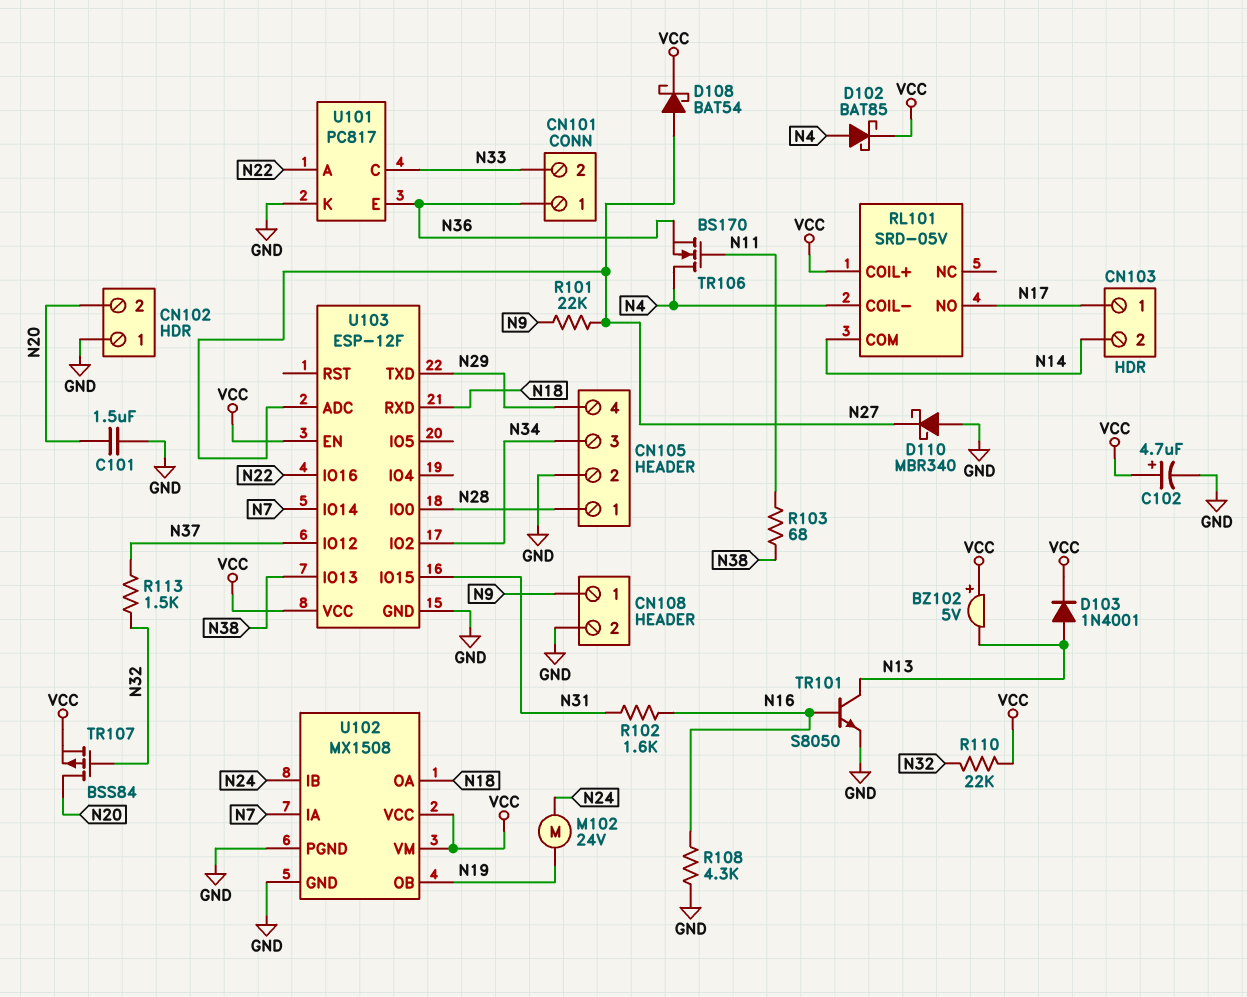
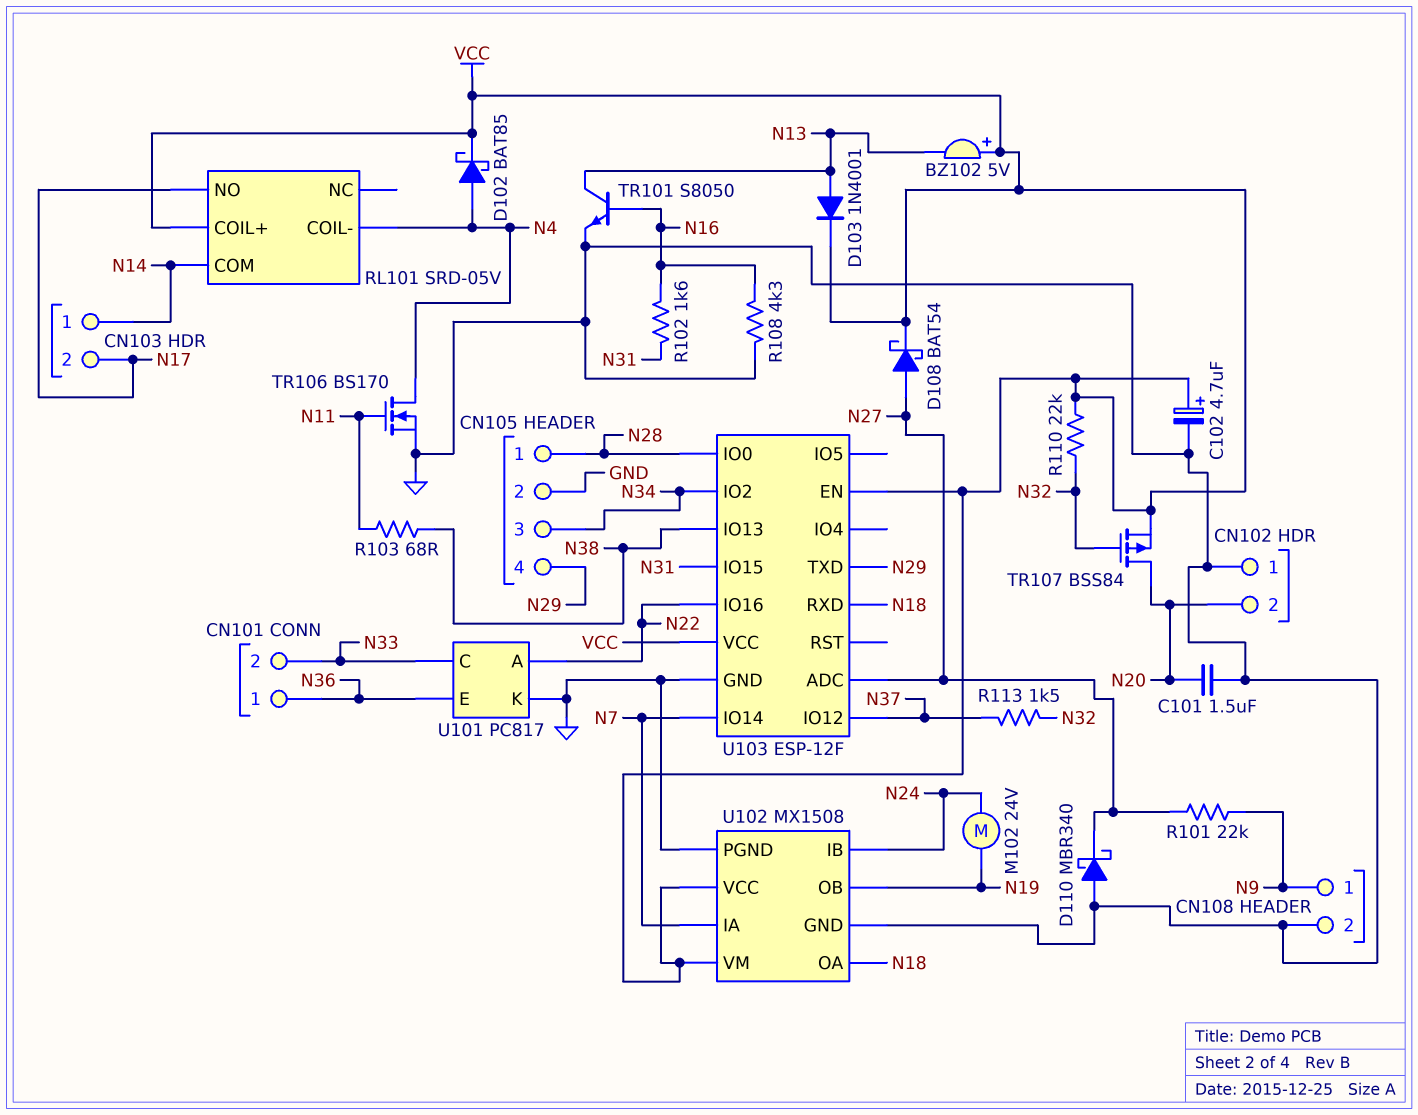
CN103 pin 1: N17 -> N14
CN103 pin 2: N14 -> N17
TR106: NMOS BS170 (G N11, D N4, S N36) -> NMOS BS170 (G N11, D N4, S GND)

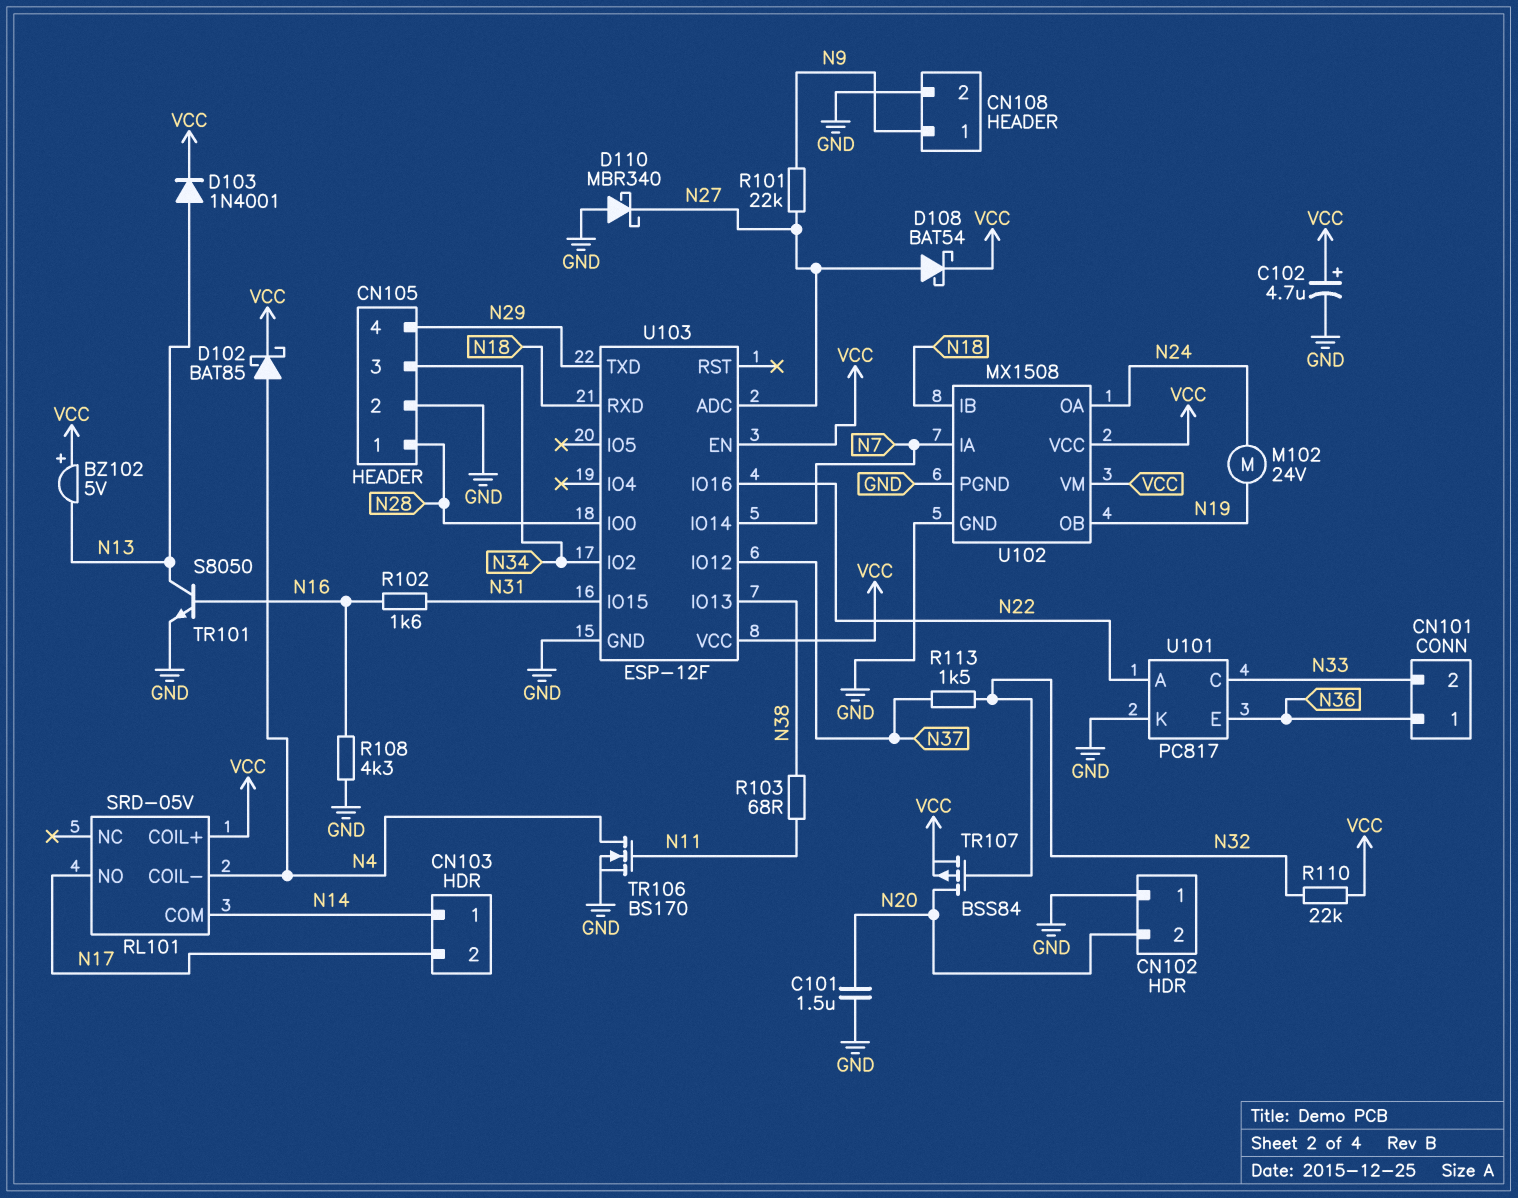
U102 pin IB: N24 -> N18
U102 pin OA: N18 -> N24

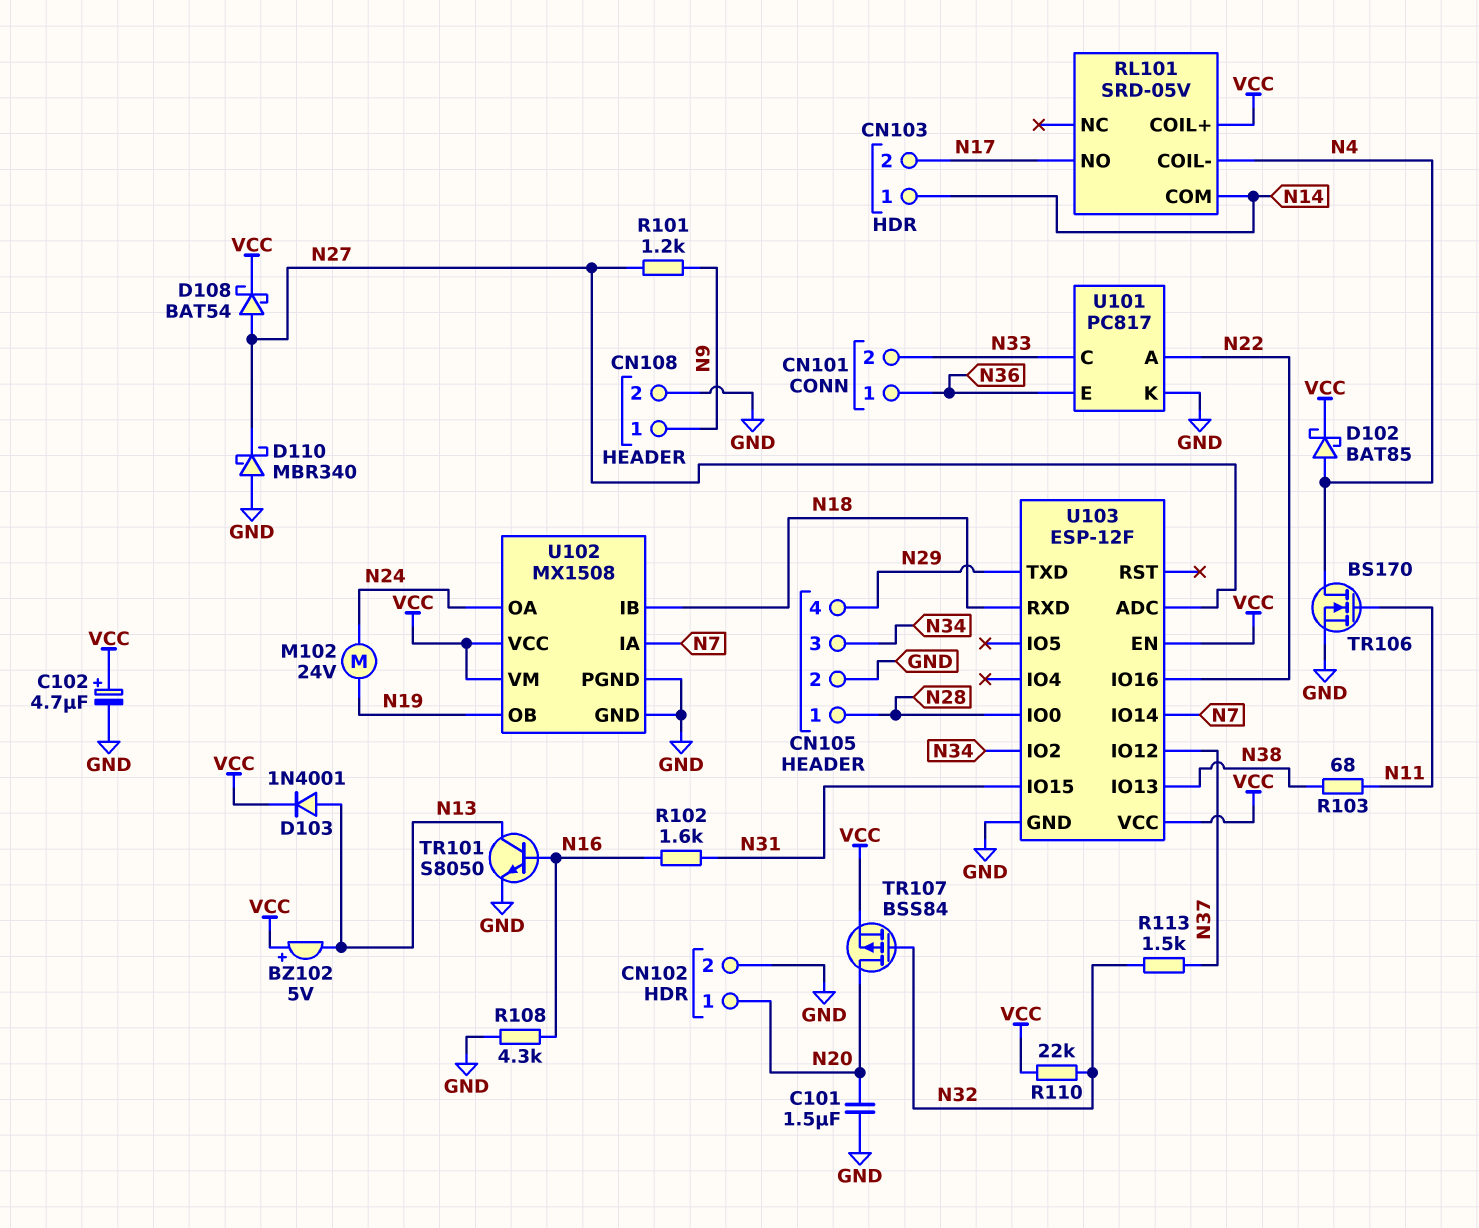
CN102 pin 1: GND -> N20
CN102 pin 2: N20 -> GND
R101: 22k (N9, N27) -> 1.2k (N9, N27)

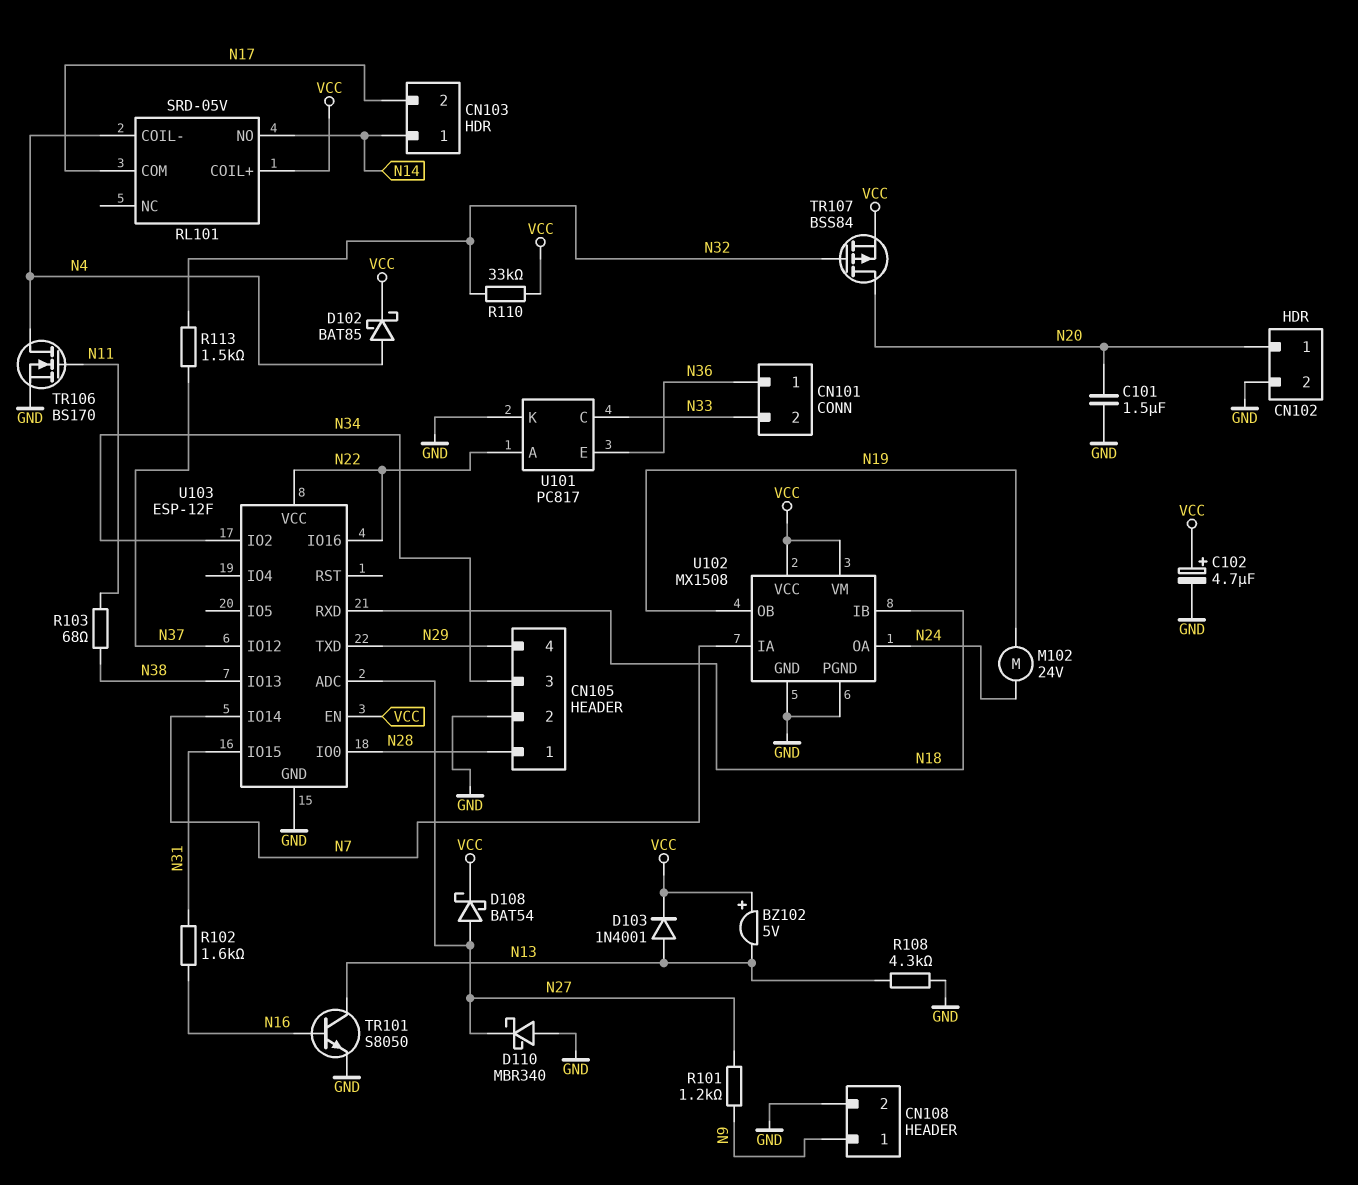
R108: 4.3k (GND, N16) -> 4.3k (GND, N13)
R110: 22k (N32, VCC) -> 33k (N32, VCC)
RL101 pin COM: N14 -> N17
RL101 pin NO: N17 -> N14
U103 pin VCC: VCC -> N22

